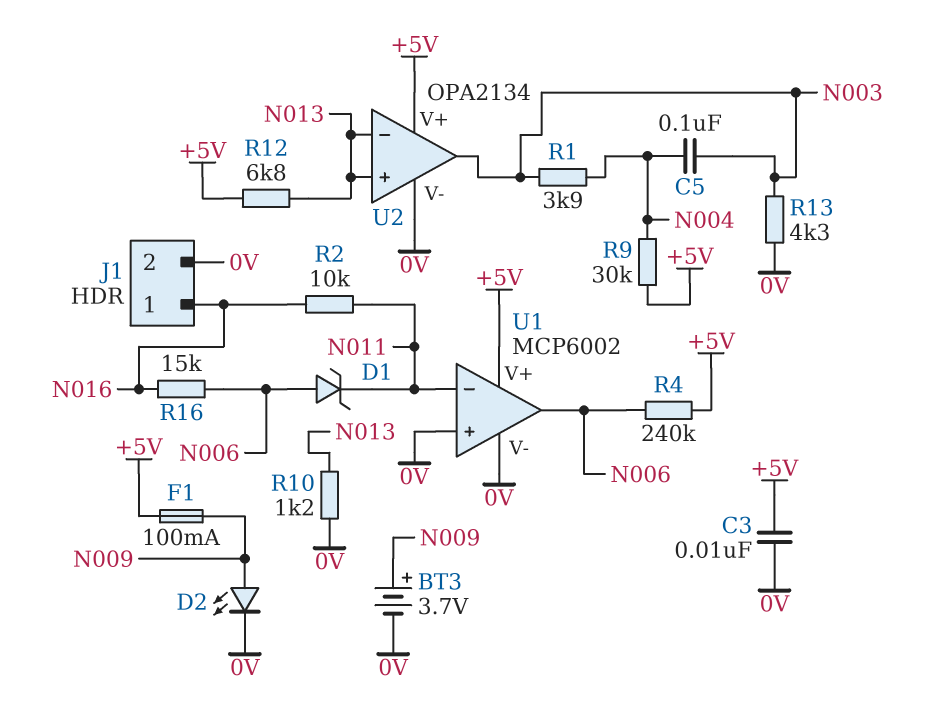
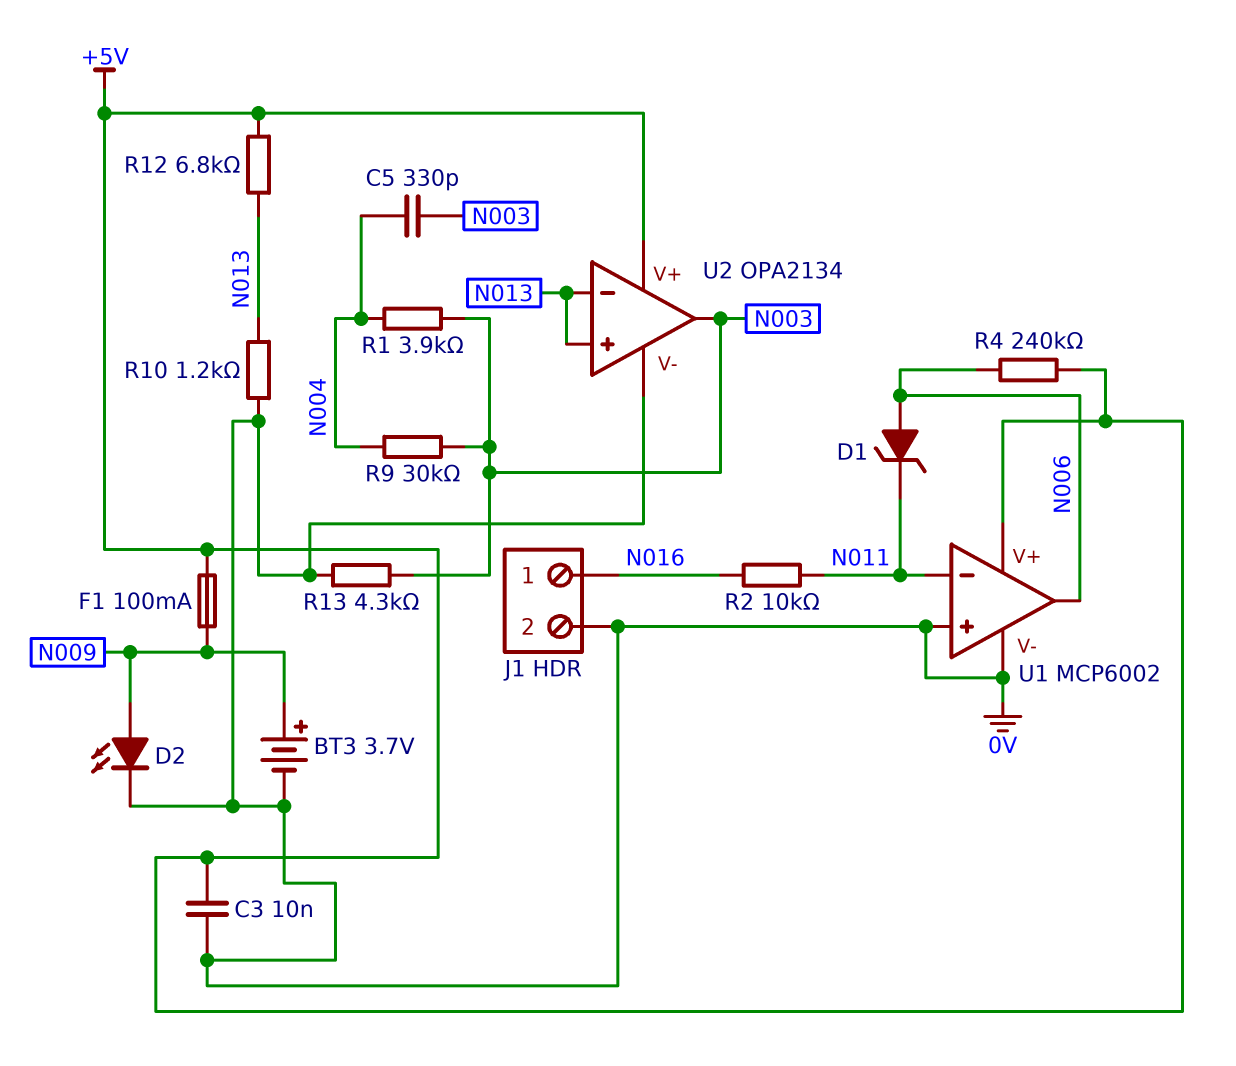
C5: 100nF (N003, N004) -> 330pF (N003, N004)
R9: 30k (+5V, N004) -> 30k (N003, N004)
R16: 15k (N006, N016) -> none

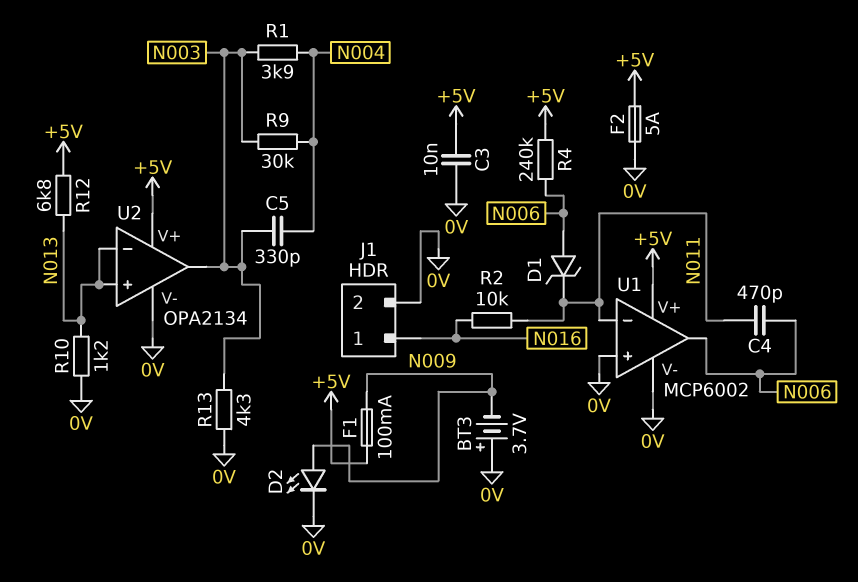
BT3: 3.7V (plus N009, minus 0V) -> 3.7V (plus 0V, minus N009)
C4: none -> 470pF (N006, N011)
F2: none -> 5A (+5V, 0V)

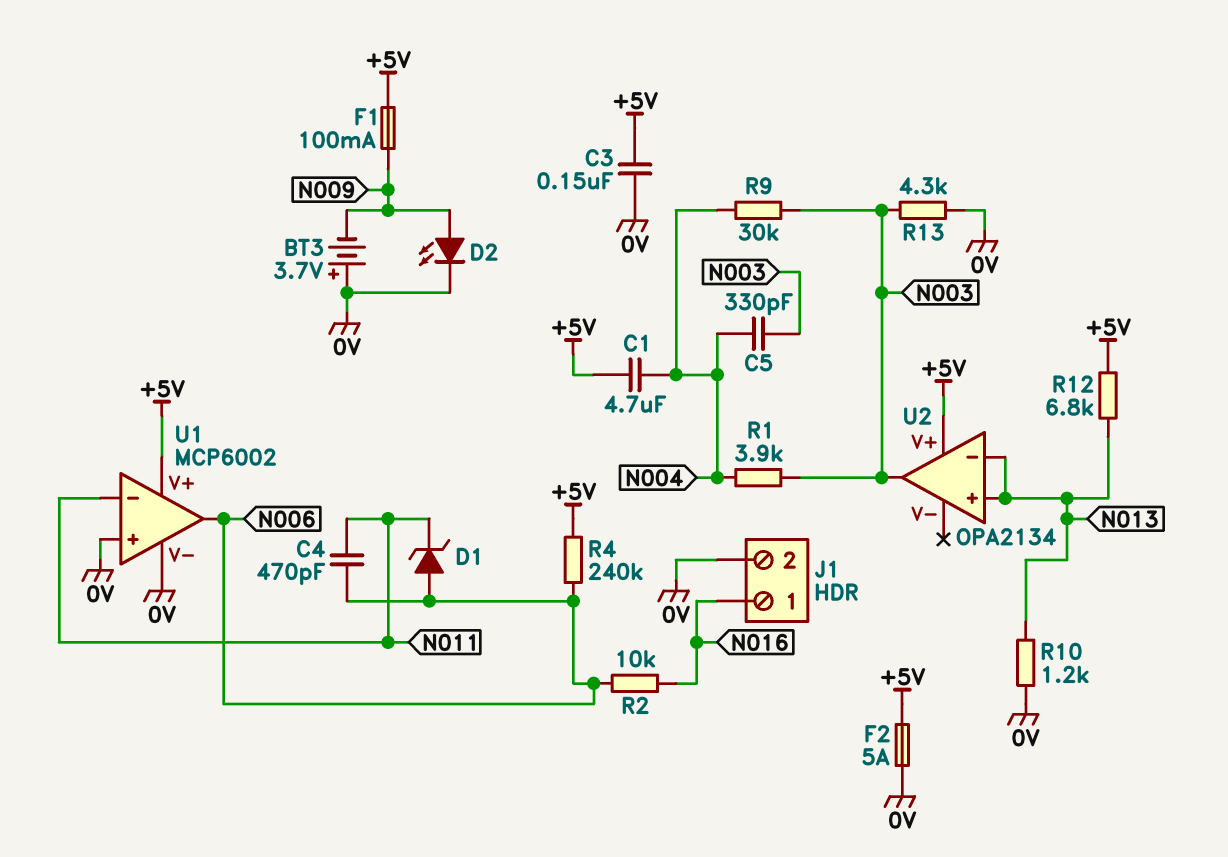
C1: none -> 4.7uF (+5V, N004)
C3: 10nF (+5V, 0V) -> 150nF (+5V, 0V)
R2: 10k (N011, N016) -> 10k (N006, N016)
U2 pin V-: 0V -> none

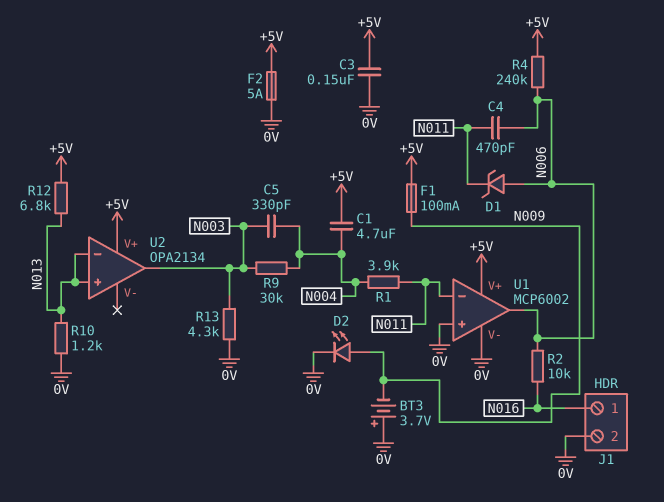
R1: 3.9k (N003, N004) -> 3.9k (N004, N011)

